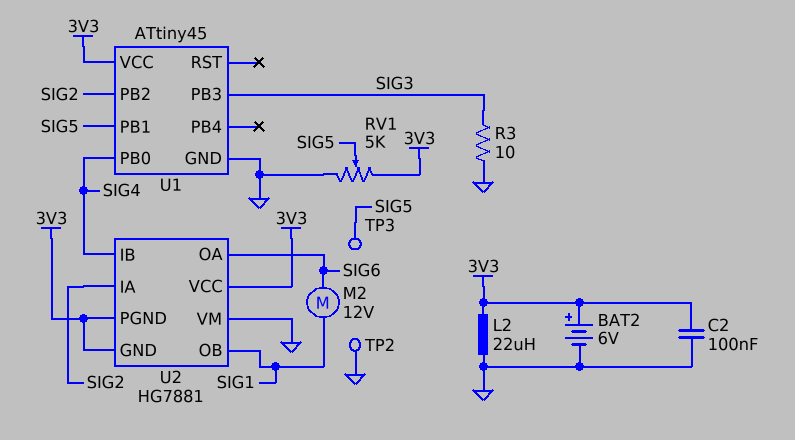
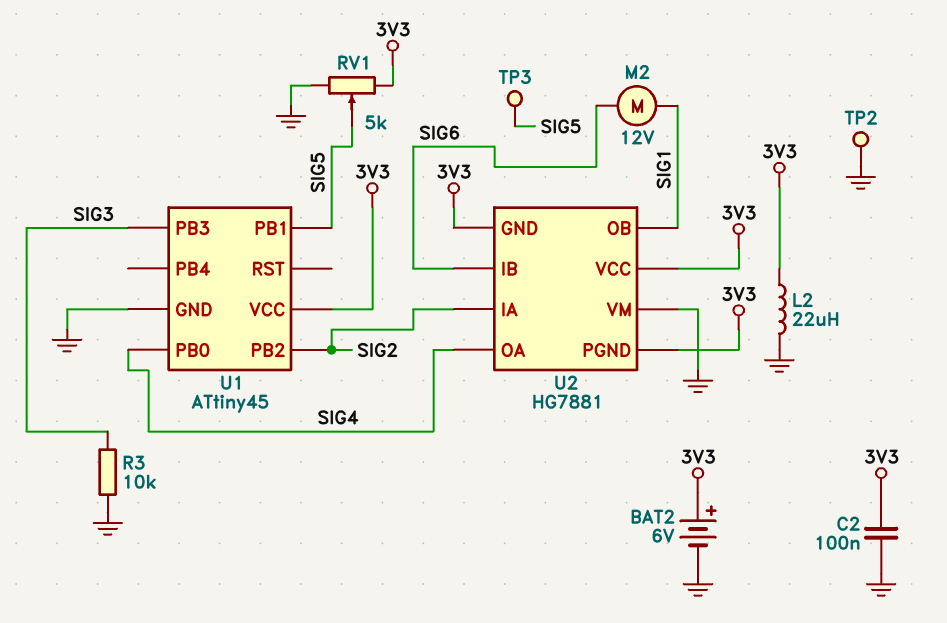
R3: 10 (GND, SIG3) -> 10k (GND, SIG3)
U2 pin IB: SIG4 -> SIG6
U2 pin OA: SIG6 -> SIG4

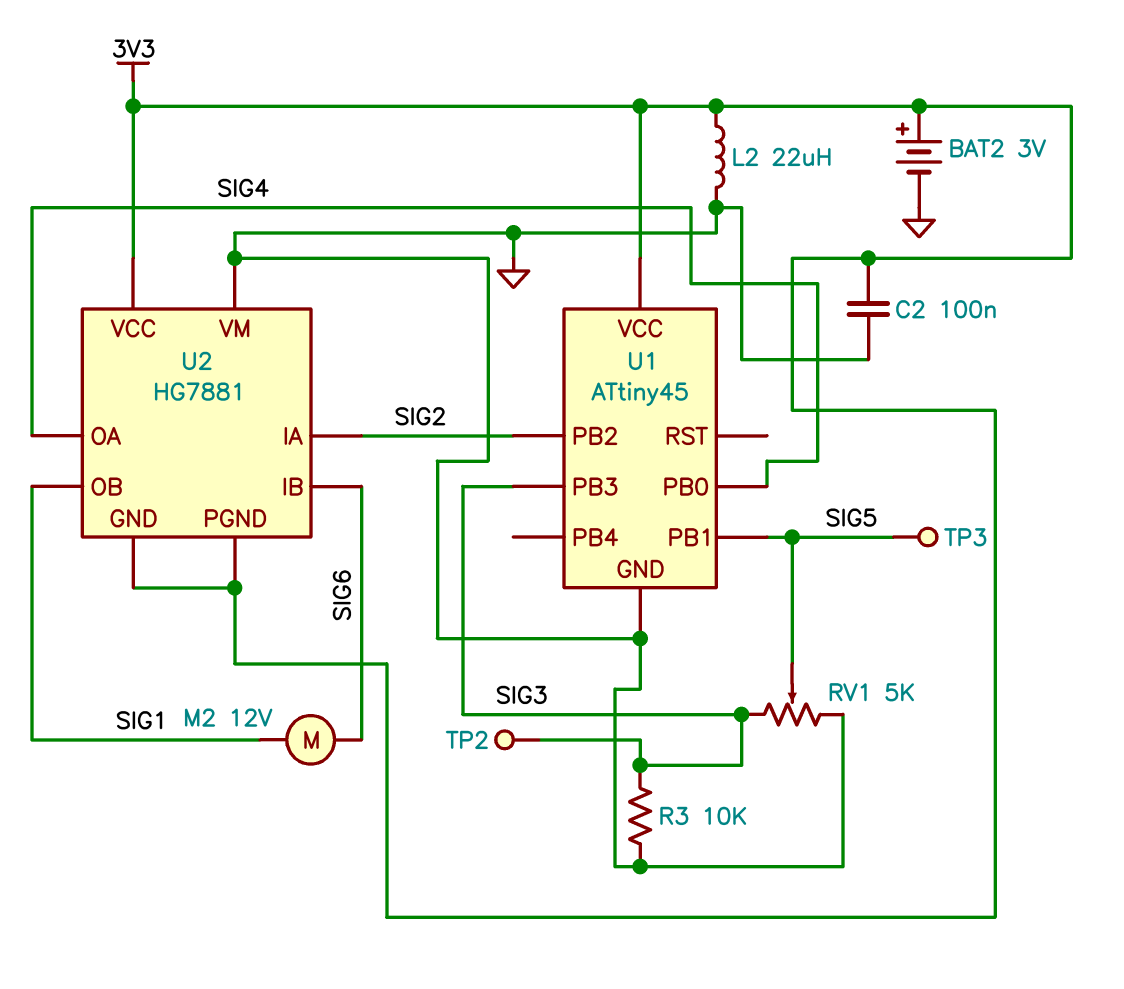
BAT2: 6V (plus 3V3, minus GND) -> 3V (plus 3V3, minus GND)
RV1: 5k (3V3, GND, wiper SIG5) -> 5k (GND, SIG3, wiper SIG5)
TP2: test point (GND) -> test point (SIG3)

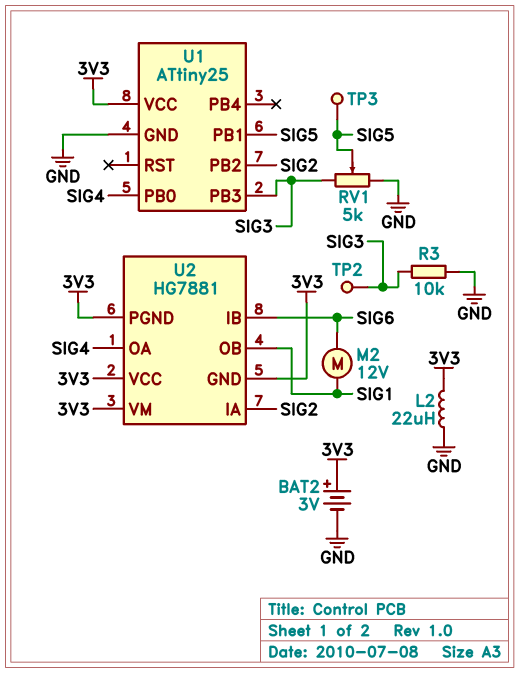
C2: 100nF (3V3, GND) -> none
U1: ATtiny45 -> ATtiny25
U2 pin VM: GND -> 3V3

